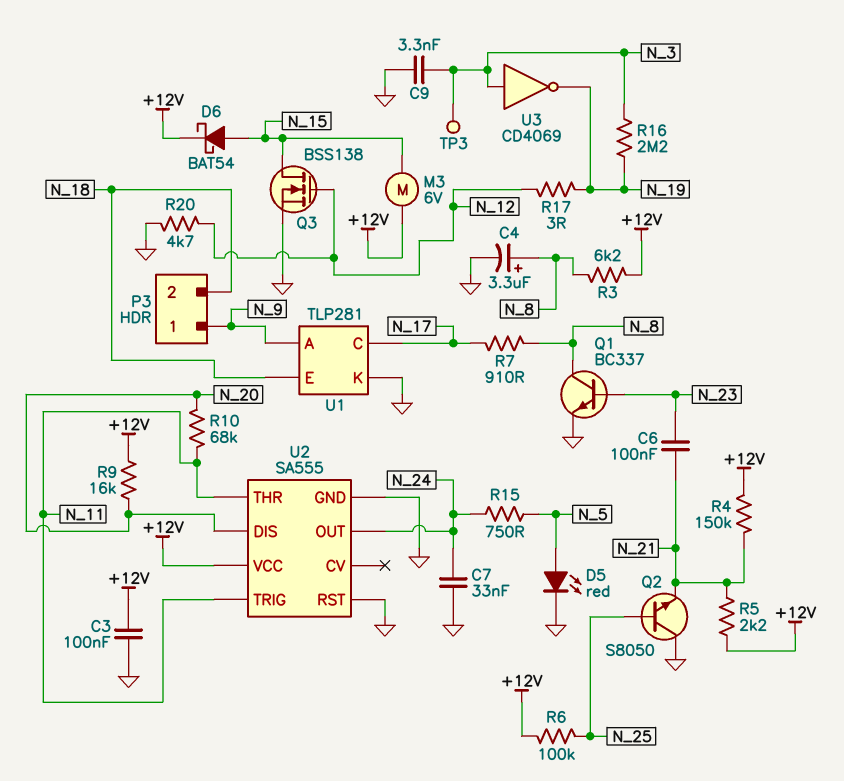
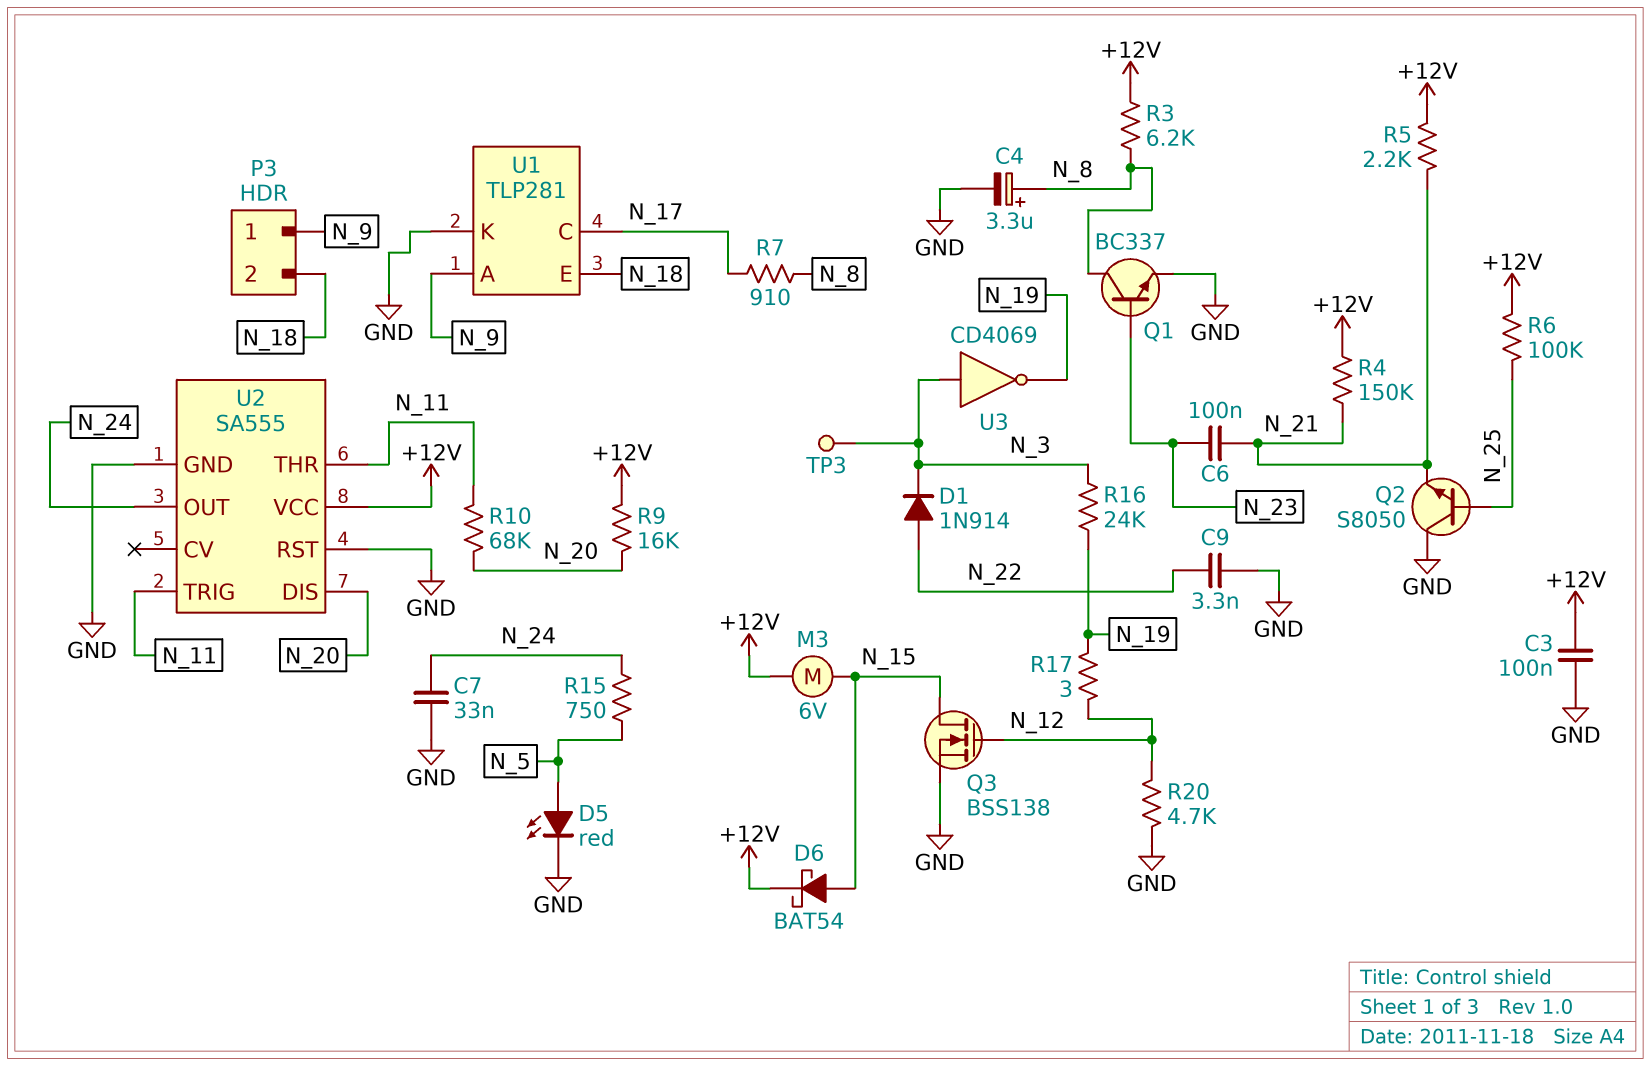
C9: 3.3nF (GND, N_3) -> 3.3nF (GND, N_22)
D1: none -> diode 1N914 (A N_22, K N_3)
R16: 2.2M (N_3, N_19) -> 24k (N_3, N_19)

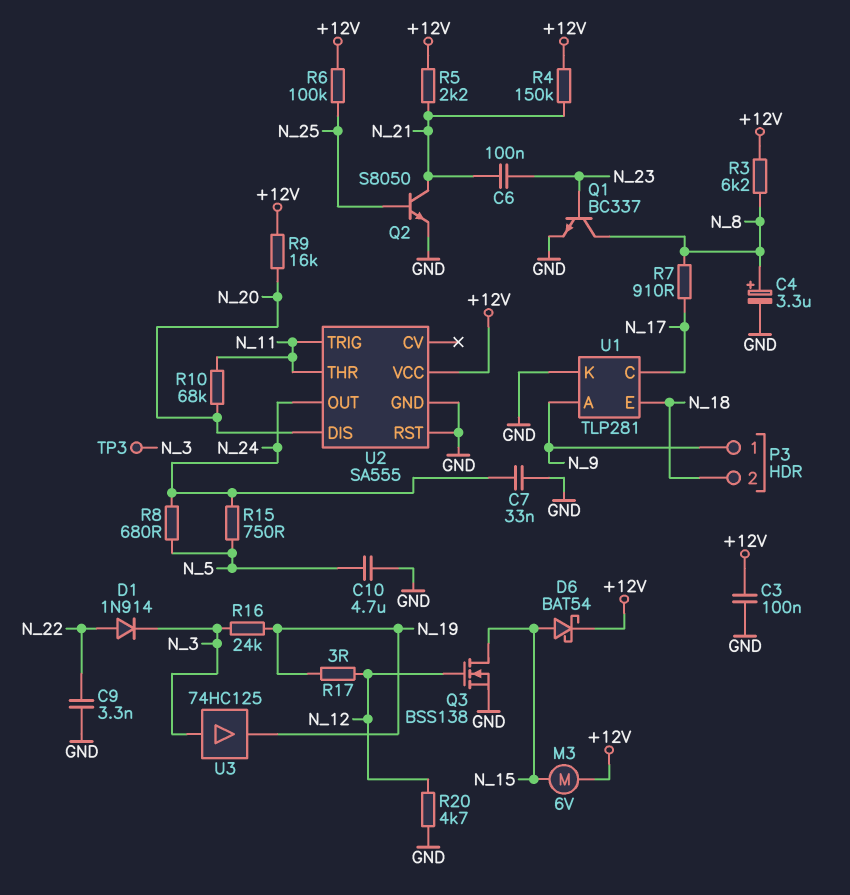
C10: none -> 4.7uF (GND, N_5)
D5: LED red (A N_5, K GND) -> none
Q2: NPN S8050 (B N_25, C GND, E N_21) -> NPN S8050 (B N_25, C N_21, E GND)
R8: none -> 680 (N_5, N_24)
U3: NOT CD4069 (in N_3, out N_19) -> buffer 74HC125 (in N_3, out N_19)

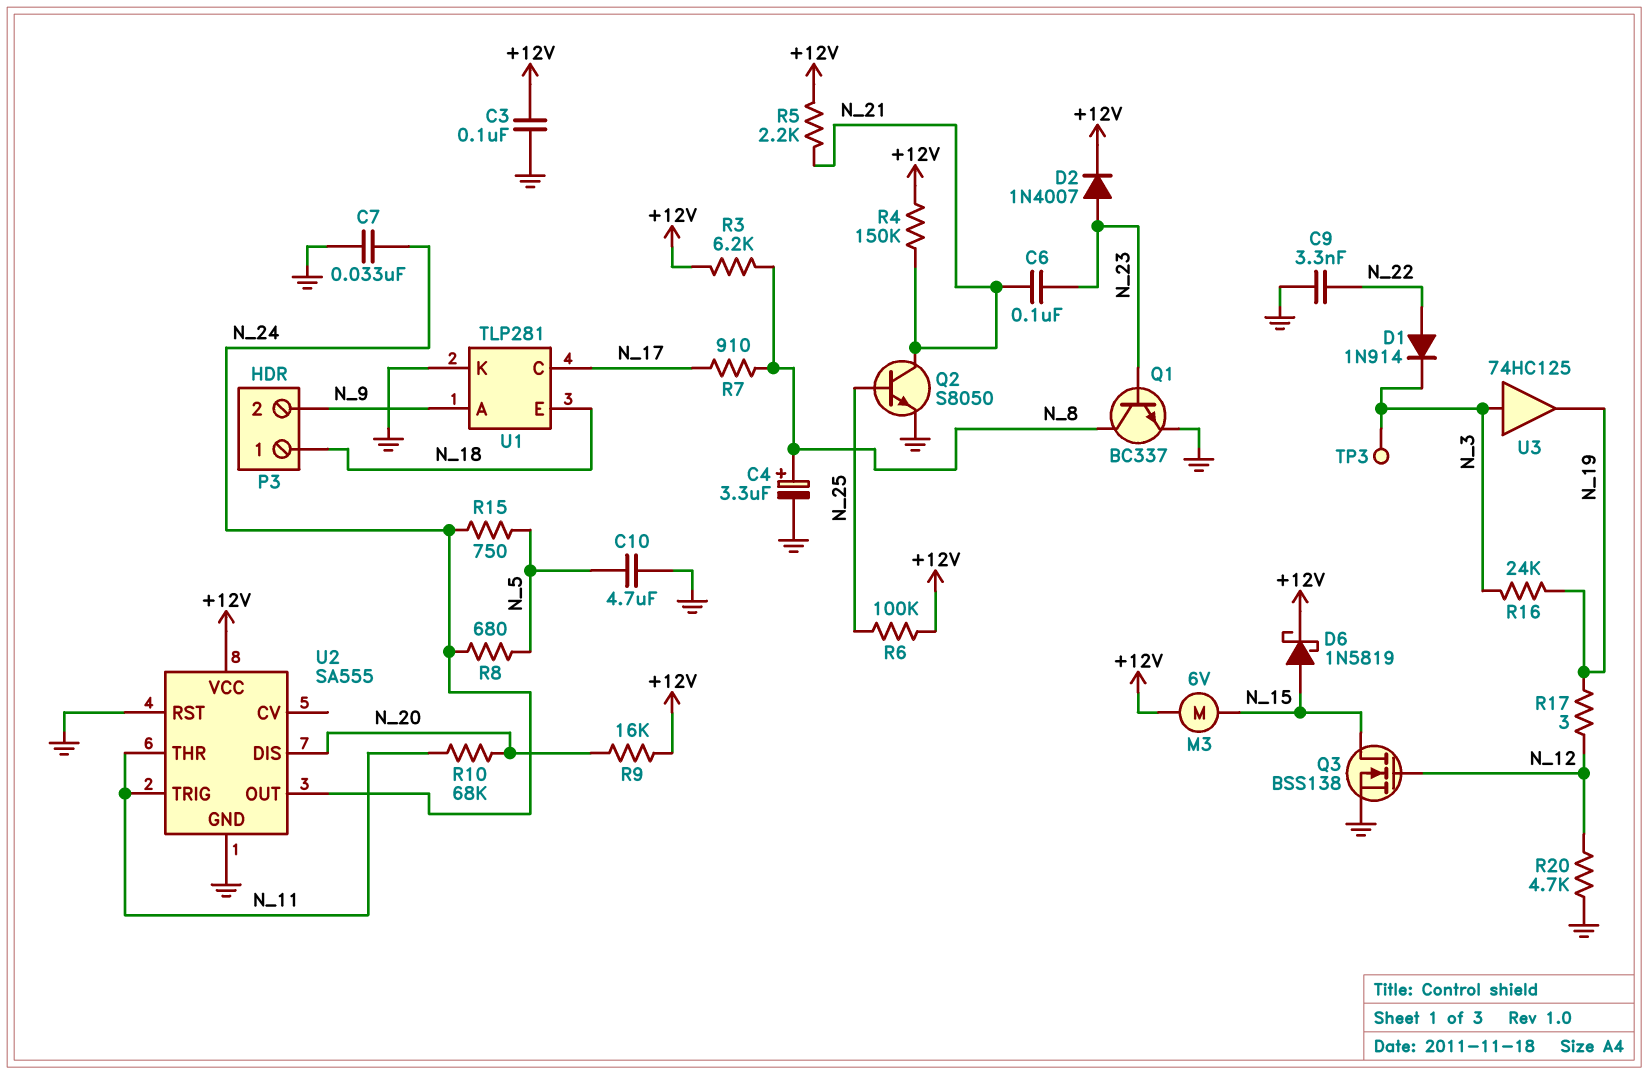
D2: none -> diode 1N4007 (A N_23, K +12V)
D6: schottky BAT54 (A N_15, K +12V) -> schottky 1N5819 (A N_15, K +12V)
P3 pin 1: N_9 -> N_18
P3 pin 2: N_18 -> N_9

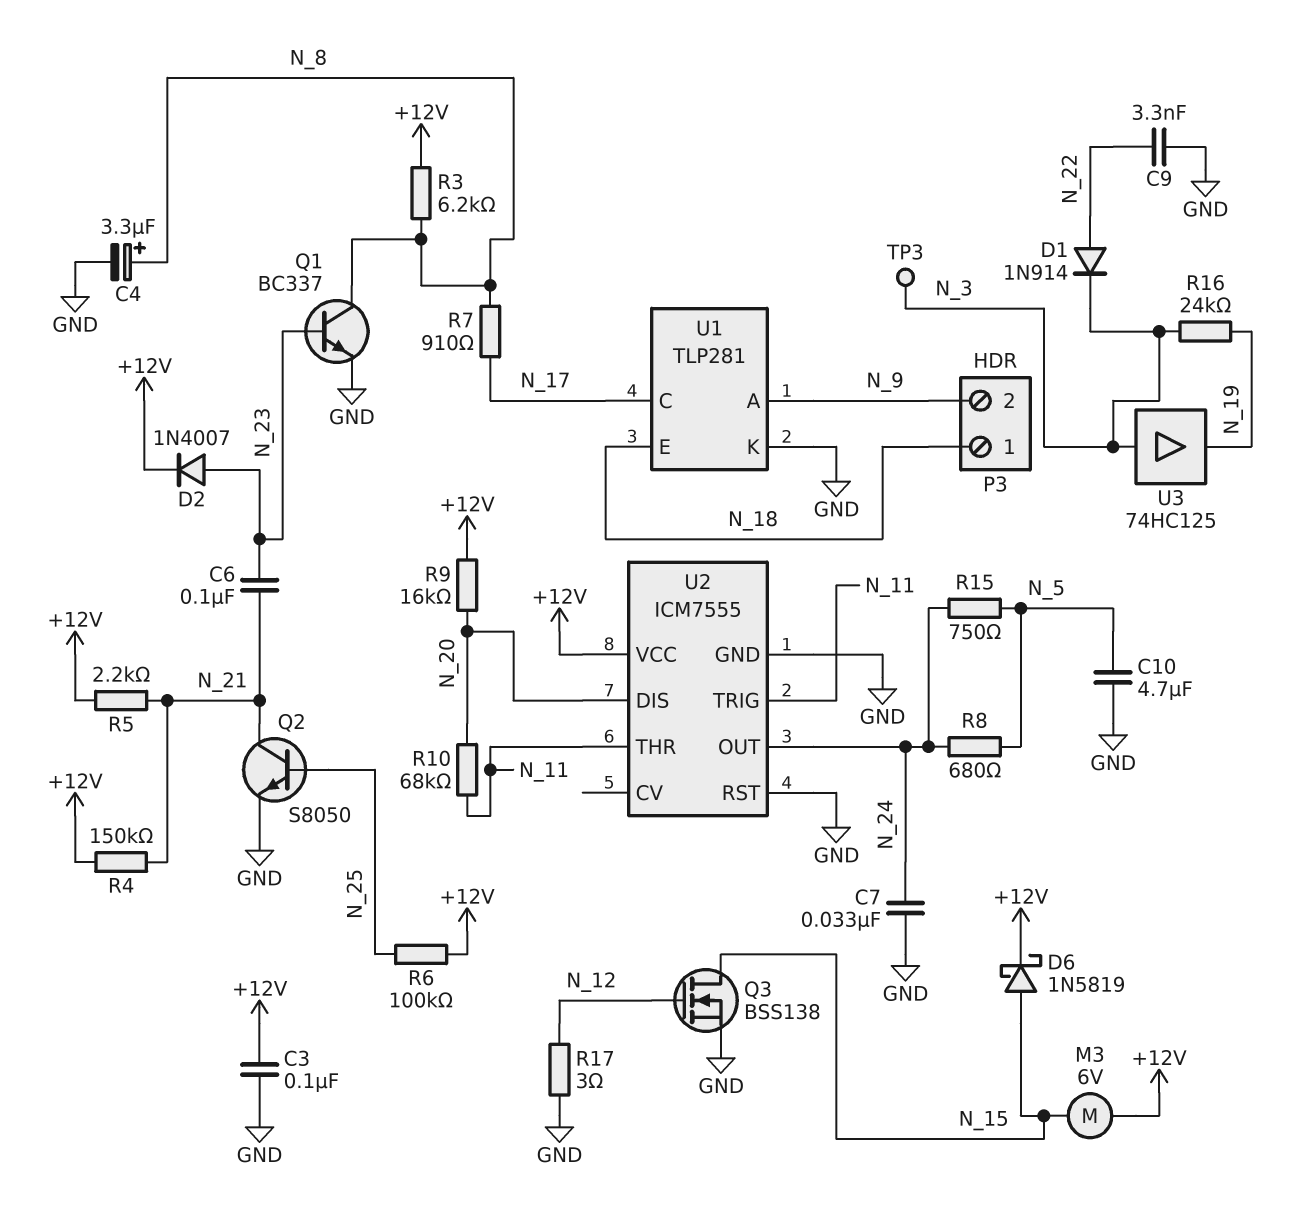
R17: 3 (N_12, N_19) -> 3 (GND, N_12)
R20: 4.7k (GND, N_12) -> none
U2: SA555 -> ICM7555

